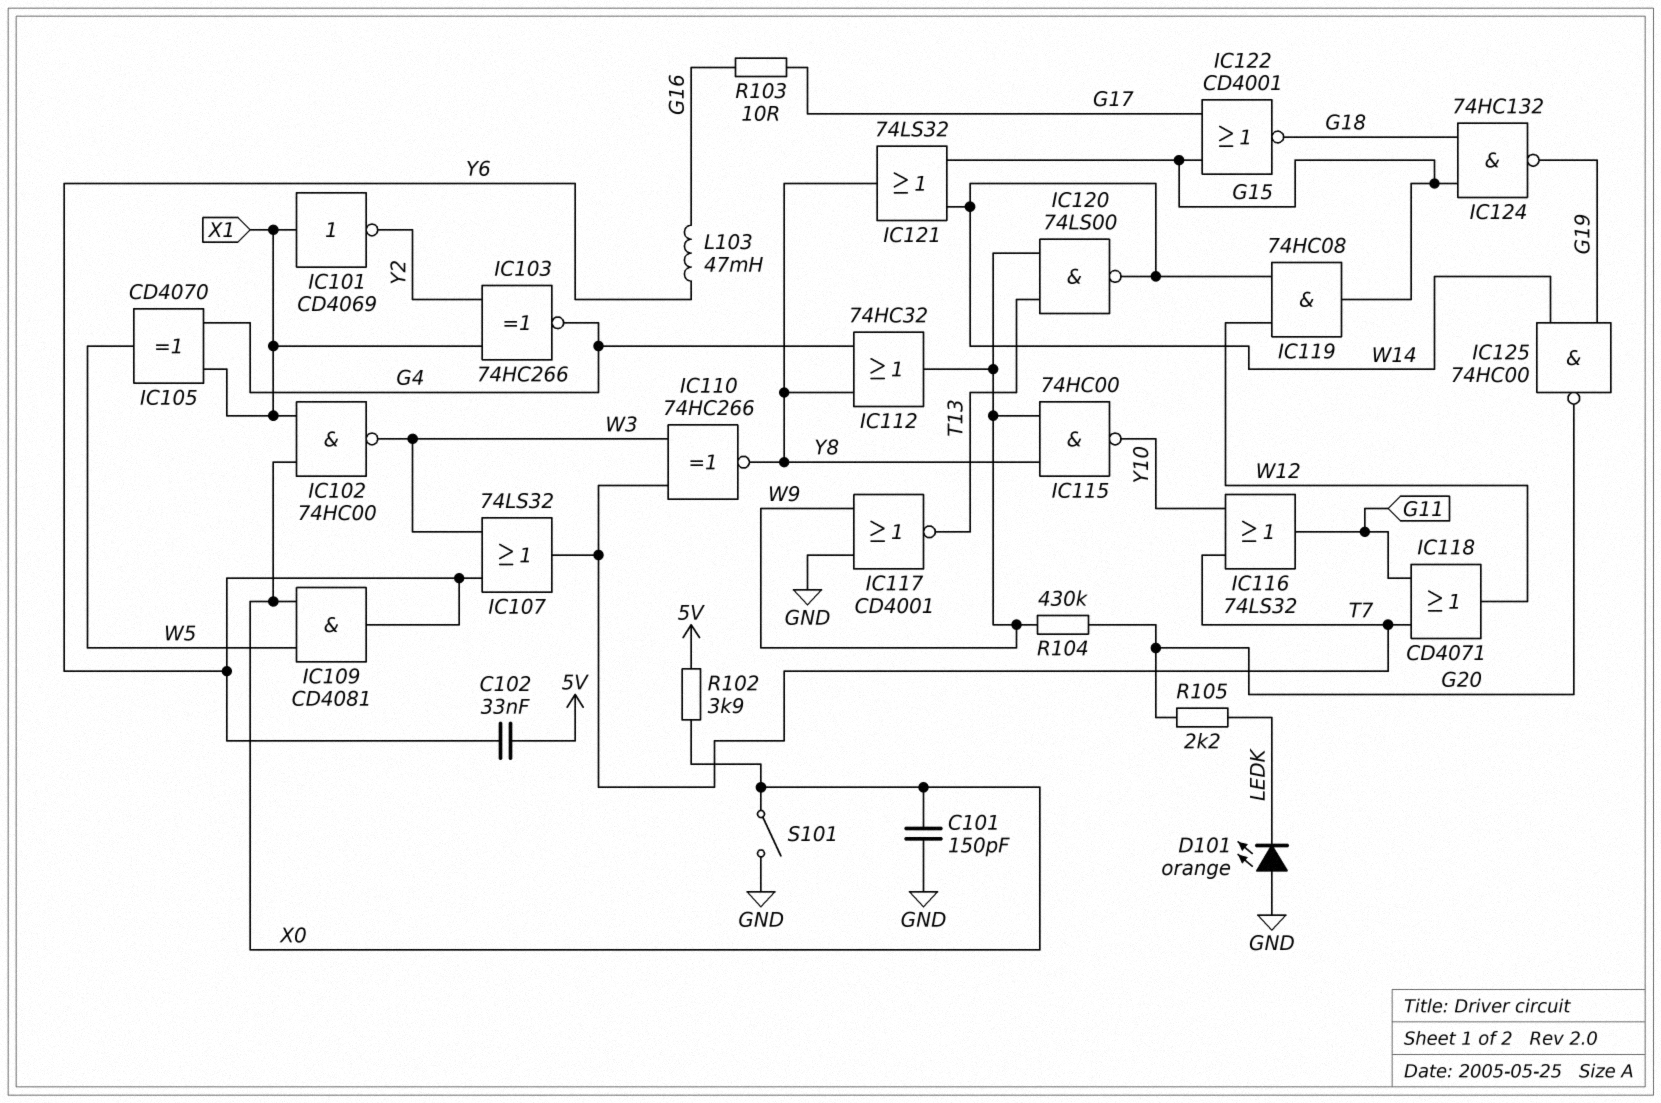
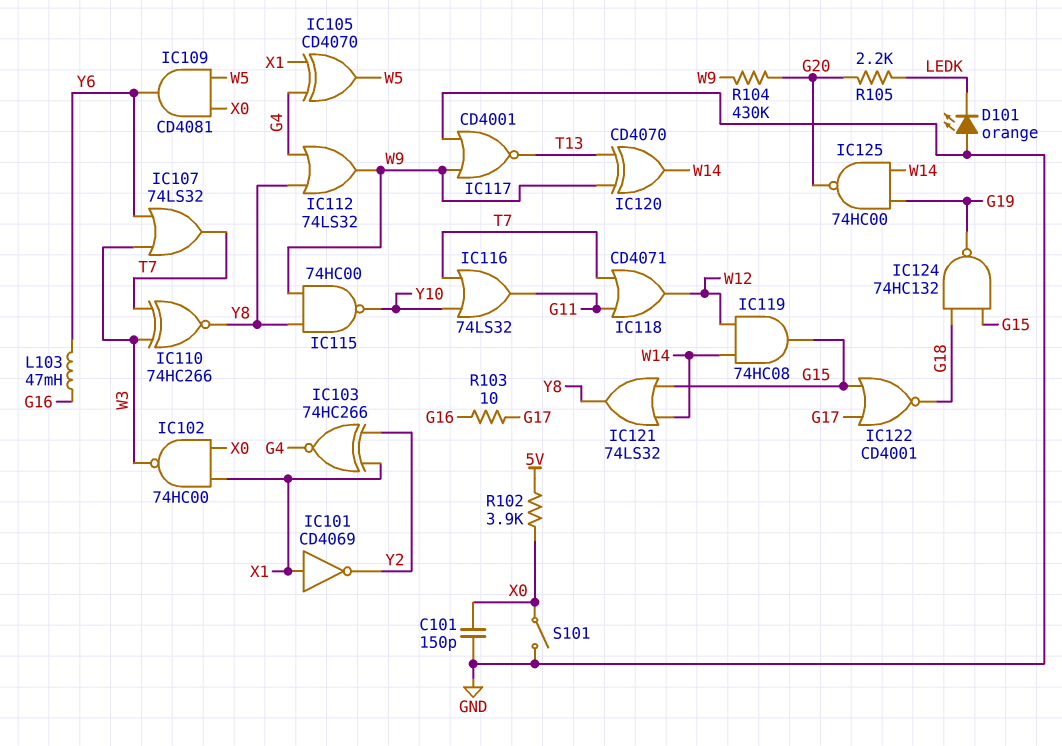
C102: 33nF (5V, Y6) -> none
IC112: OR 74HC32 (in G4, in Y8, out W9) -> OR 74LS32 (in G4, in Y8, out W9)
IC120: NAND 74LS00 (in T13, in W9, out W14) -> XOR CD4070 (in T13, in W9, out W14)

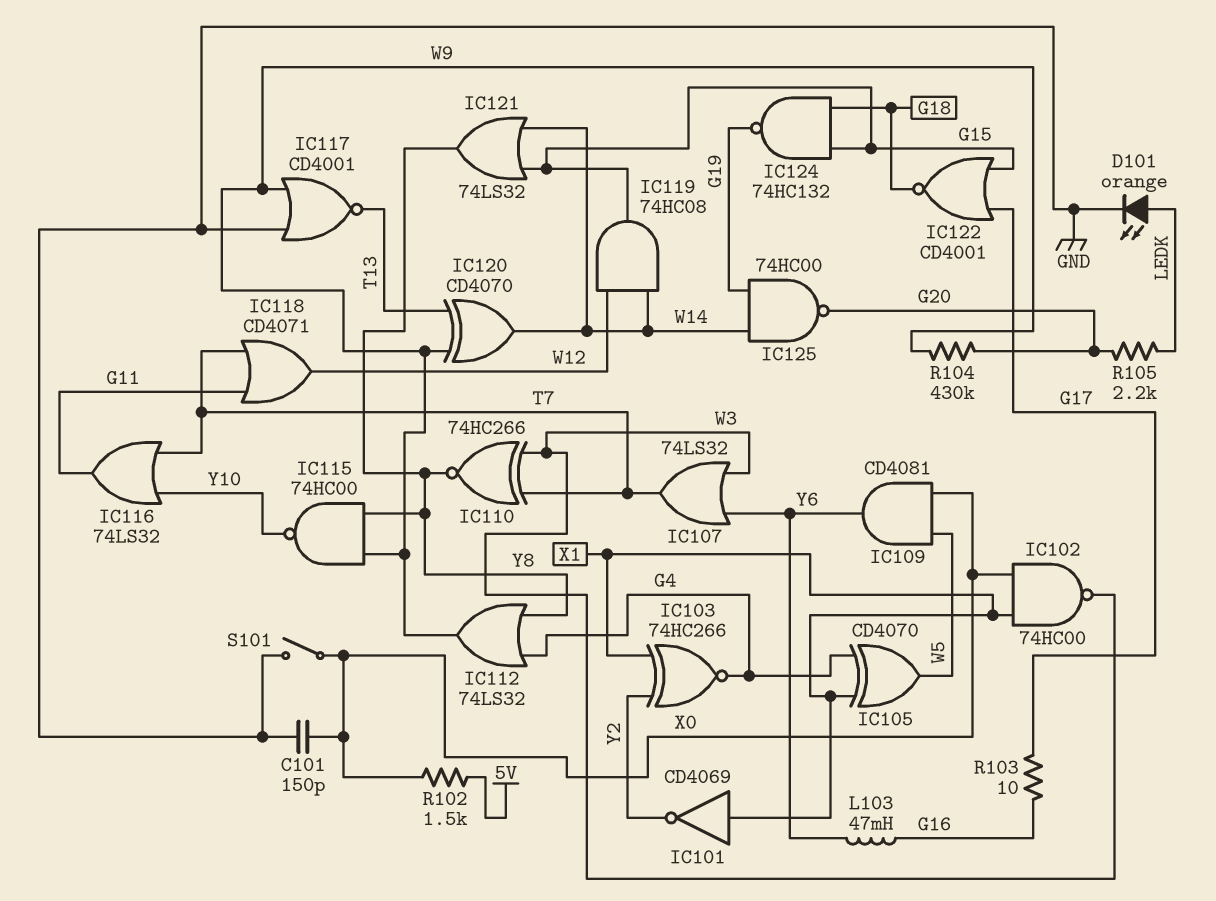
D101: LED orange (A GND, K LEDK) -> LED orange (A LEDK, K GND)
R102: 3.9k (5V, X0) -> 1.5k (5V, X0)

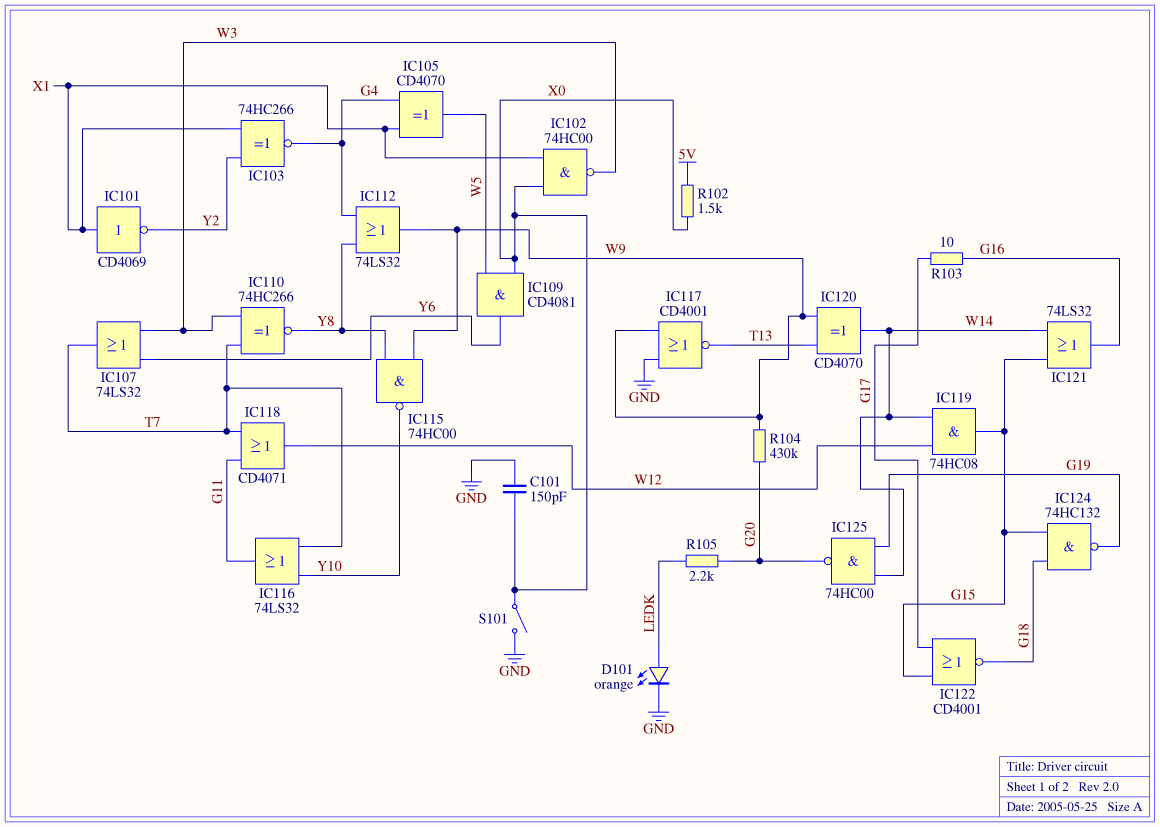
IC121: OR 74LS32 (in G15, in W14, out Y8) -> OR 74LS32 (in G15, in W14, out G16)
L103: 47mH (G16, Y6) -> none

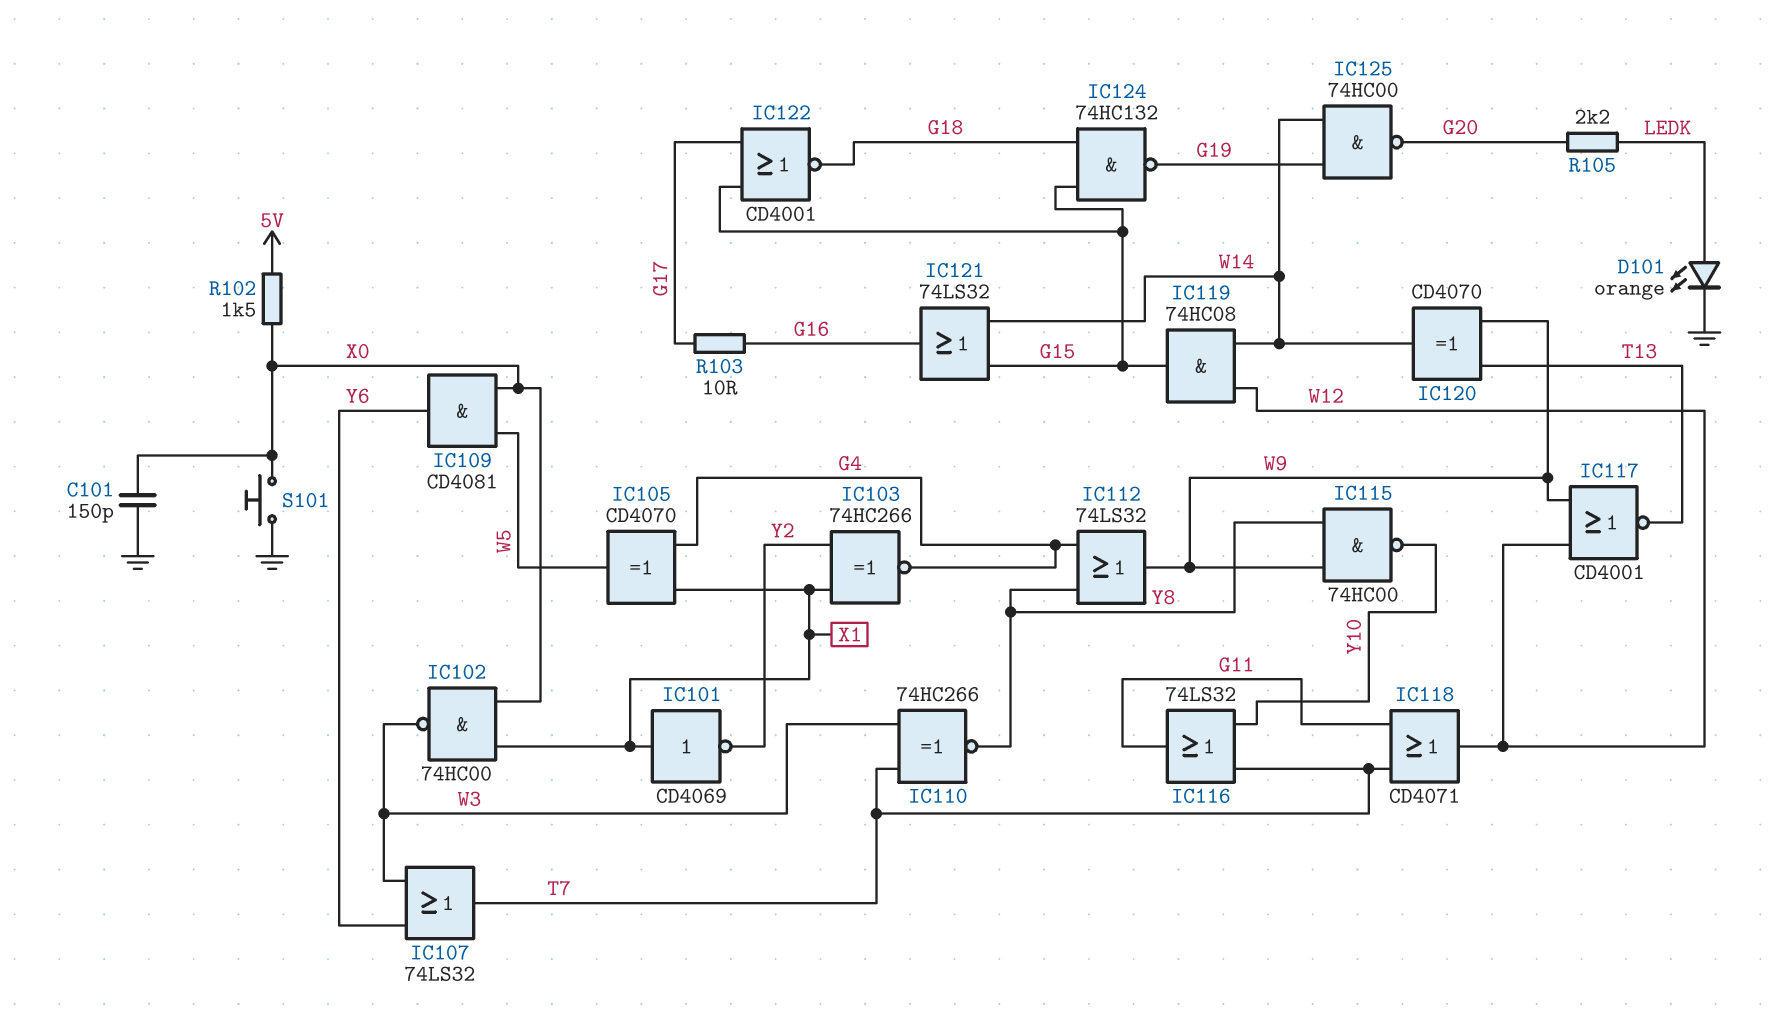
IC117: NOR CD4001 (in GND, in W9, out T13) -> NOR CD4001 (in W9, in W12, out T13)
R104: 430k (G20, W9) -> none
S101: switch (GND, X0) -> button (GND, X0)

